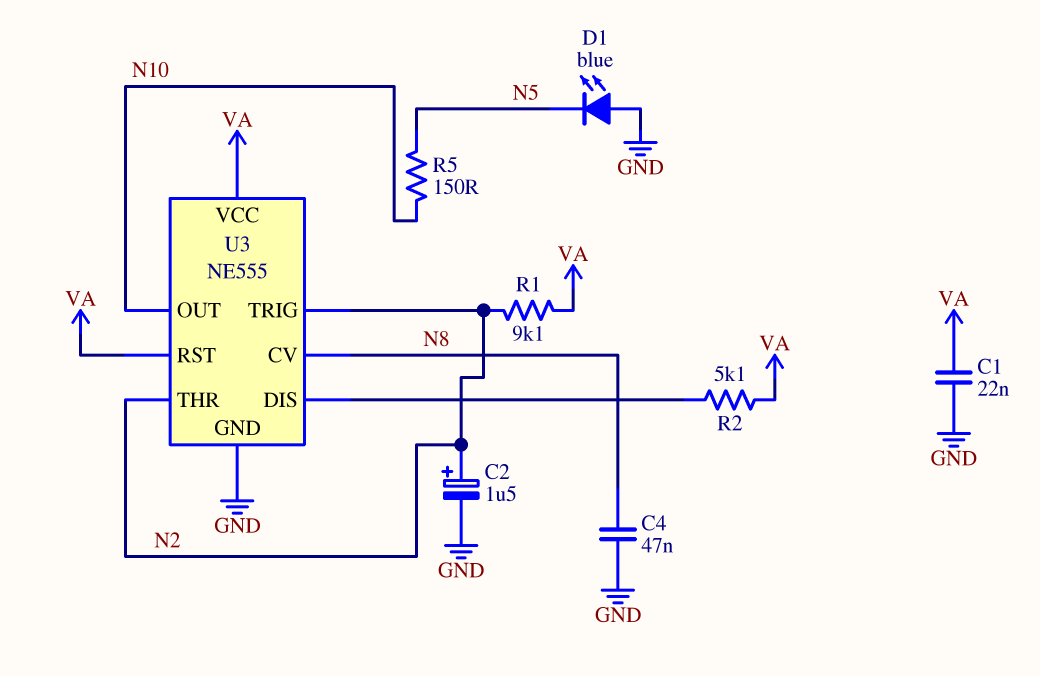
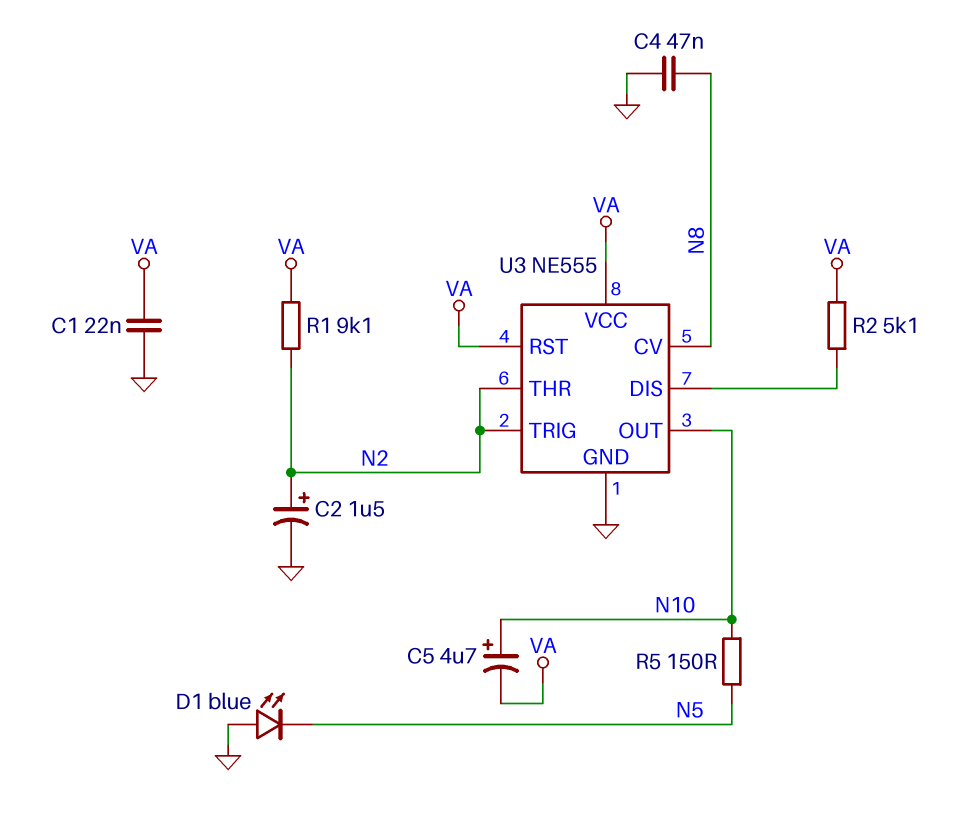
C5: none -> 4.7uF (plus N10, minus VA)

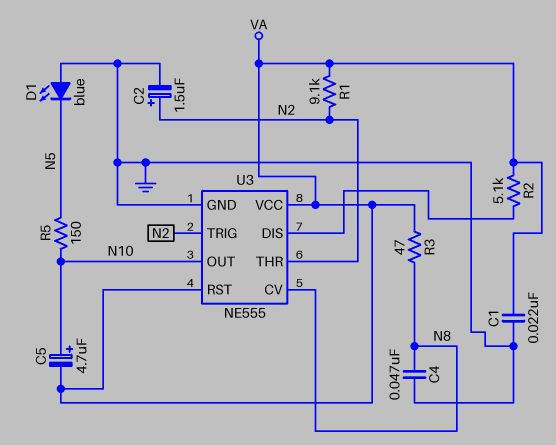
R3: none -> 47 (N8, VA)

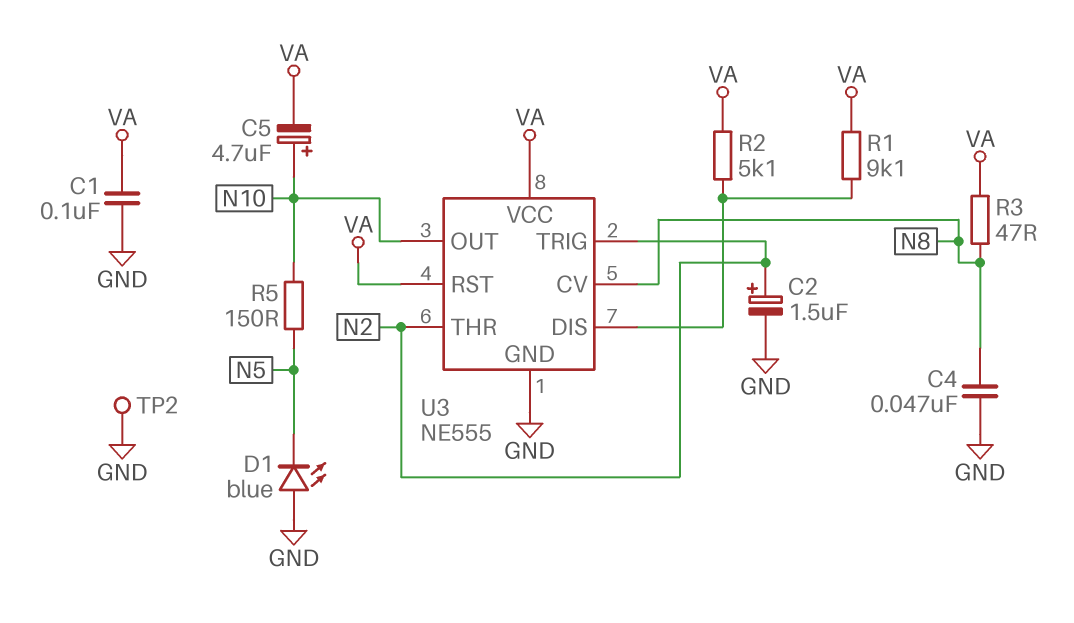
C1: 22nF (GND, VA) -> 100nF (GND, VA)
R1: 9.1k (N2, VA) -> 9.1k (U3/DIS, VA)
TP2: none -> test point (GND)

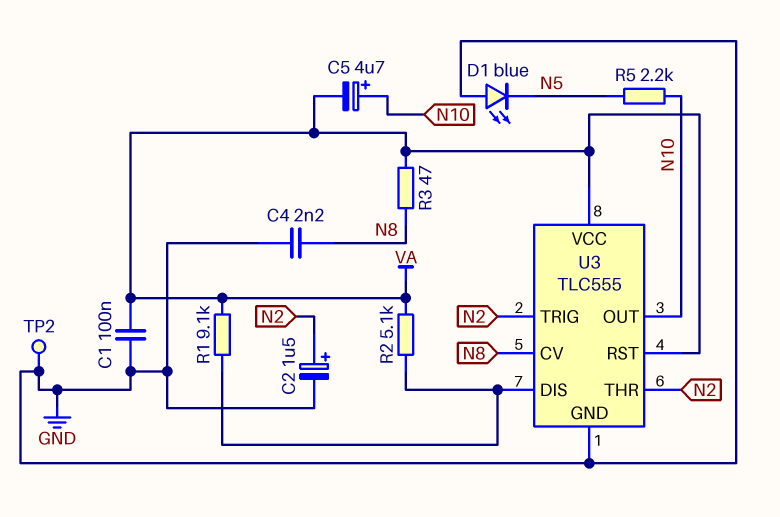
C4: 47nF (GND, N8) -> 2.2nF (GND, N8)
R5: 150 (N5, N10) -> 2.2k (N5, N10)
U3: NE555 -> TLC555

